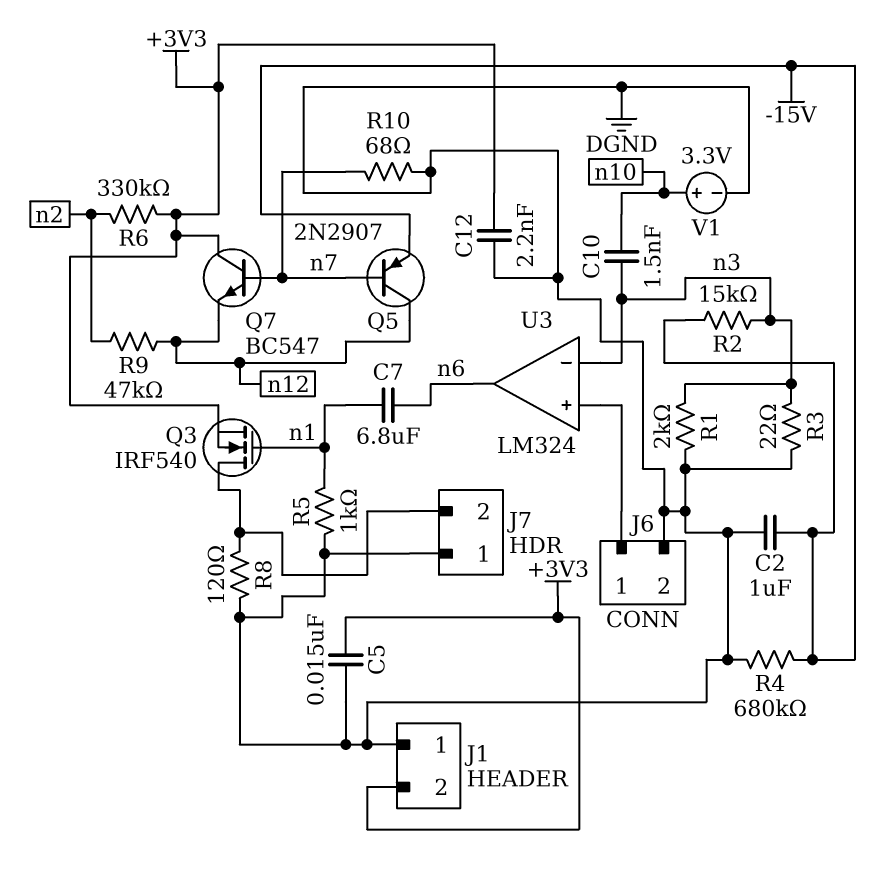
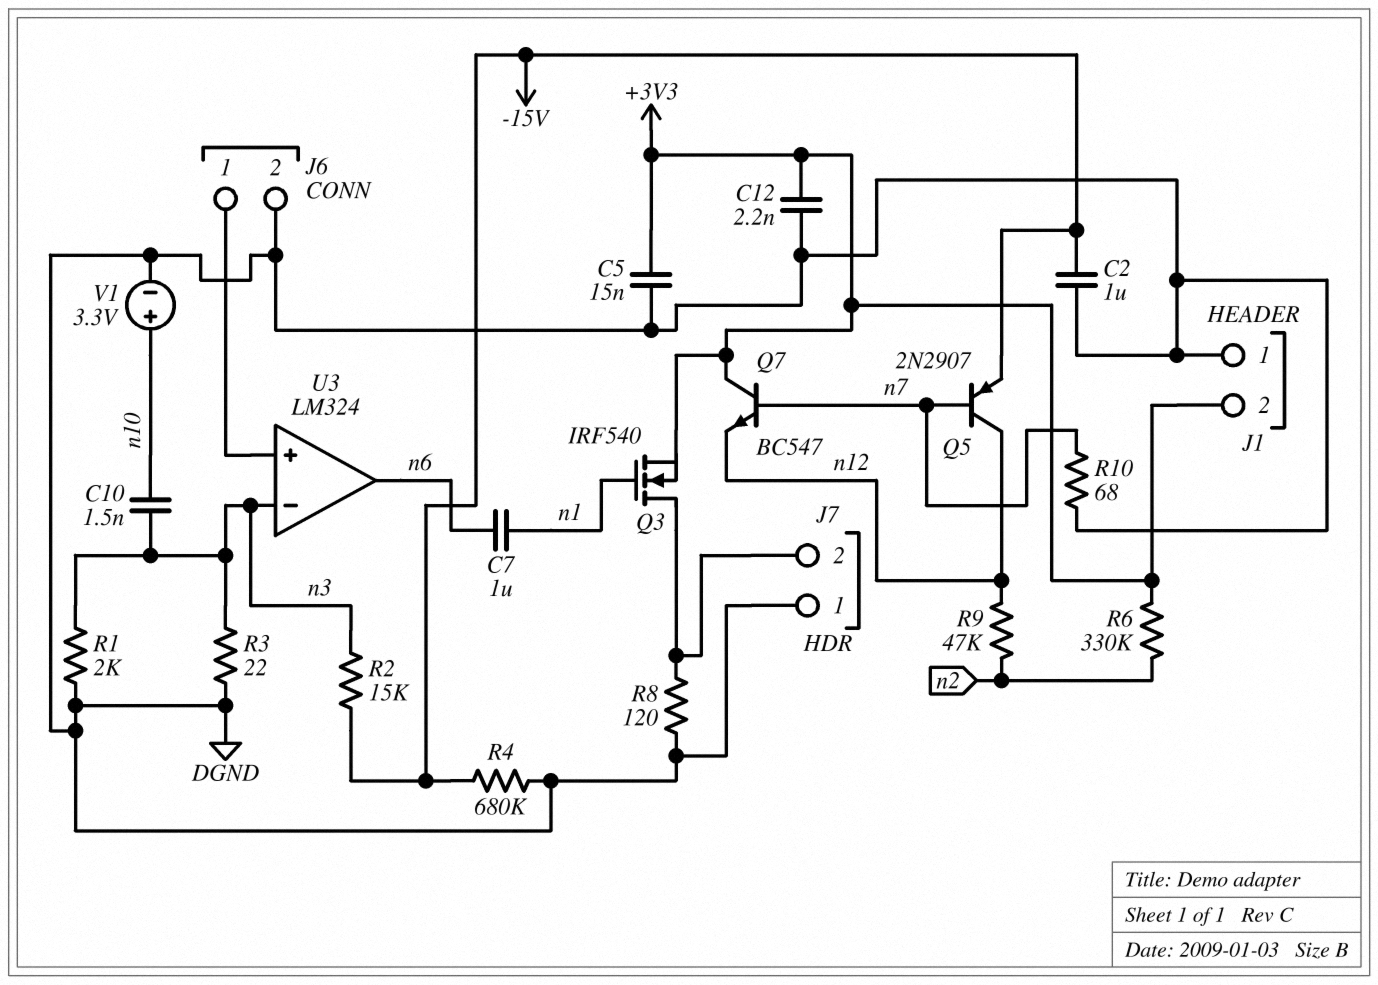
C7: 6.8uF (n1, n6) -> 1uF (n1, n6)
R5: 1k (DGND, n1) -> none

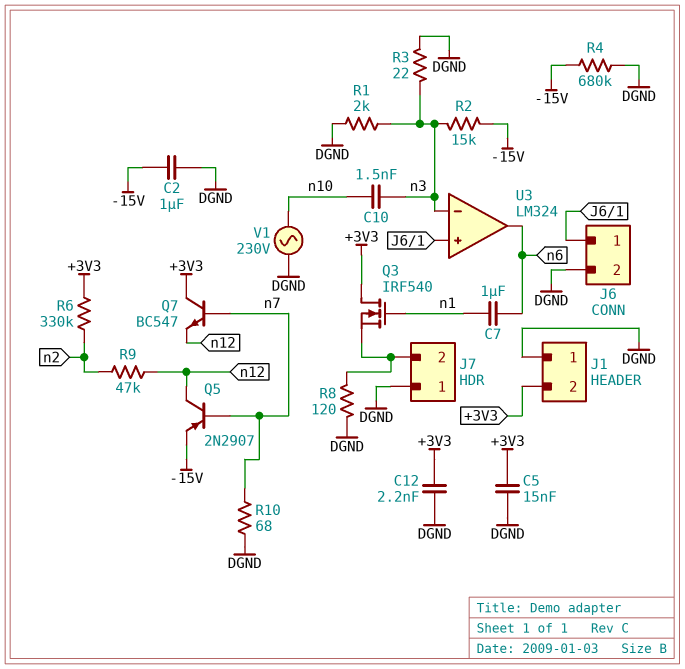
Q3: NMOS IRF540 (G n1, D J7/2, S +3V3) -> NMOS IRF540 (G n1, D +3V3, S J7/2)
V1: 3.3V (plus n10, minus DGND) -> AC 230V (DGND, n10)

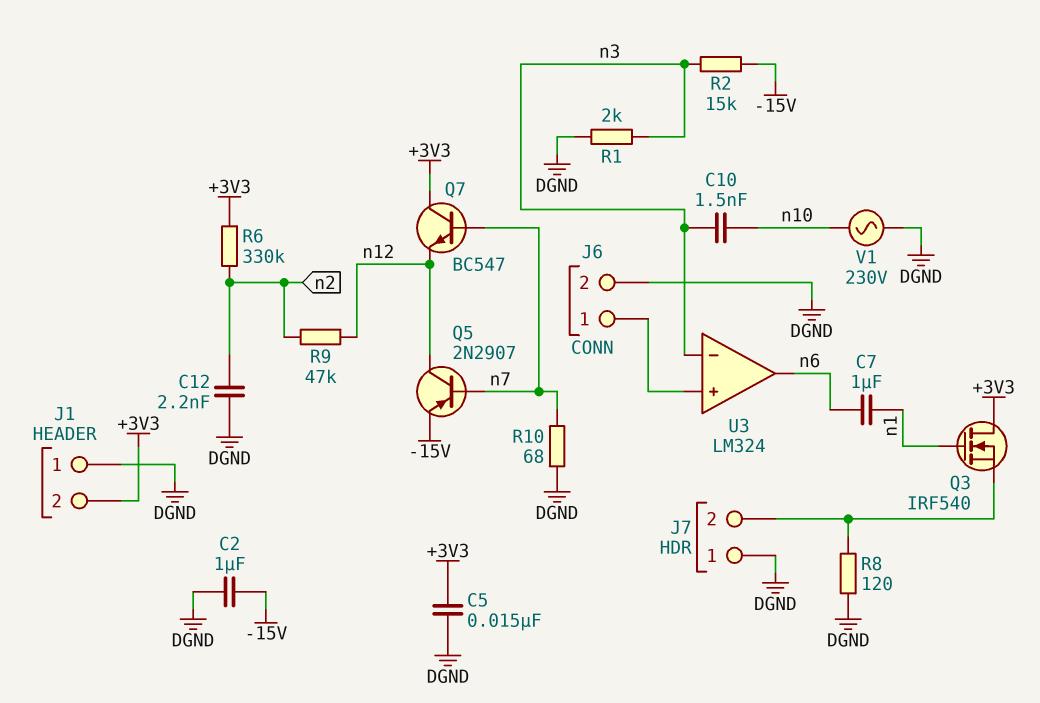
C12: 2.2nF (+3V3, DGND) -> 2.2nF (DGND, n2)
R3: 22 (DGND, n3) -> none
R4: 680k (-15V, DGND) -> none

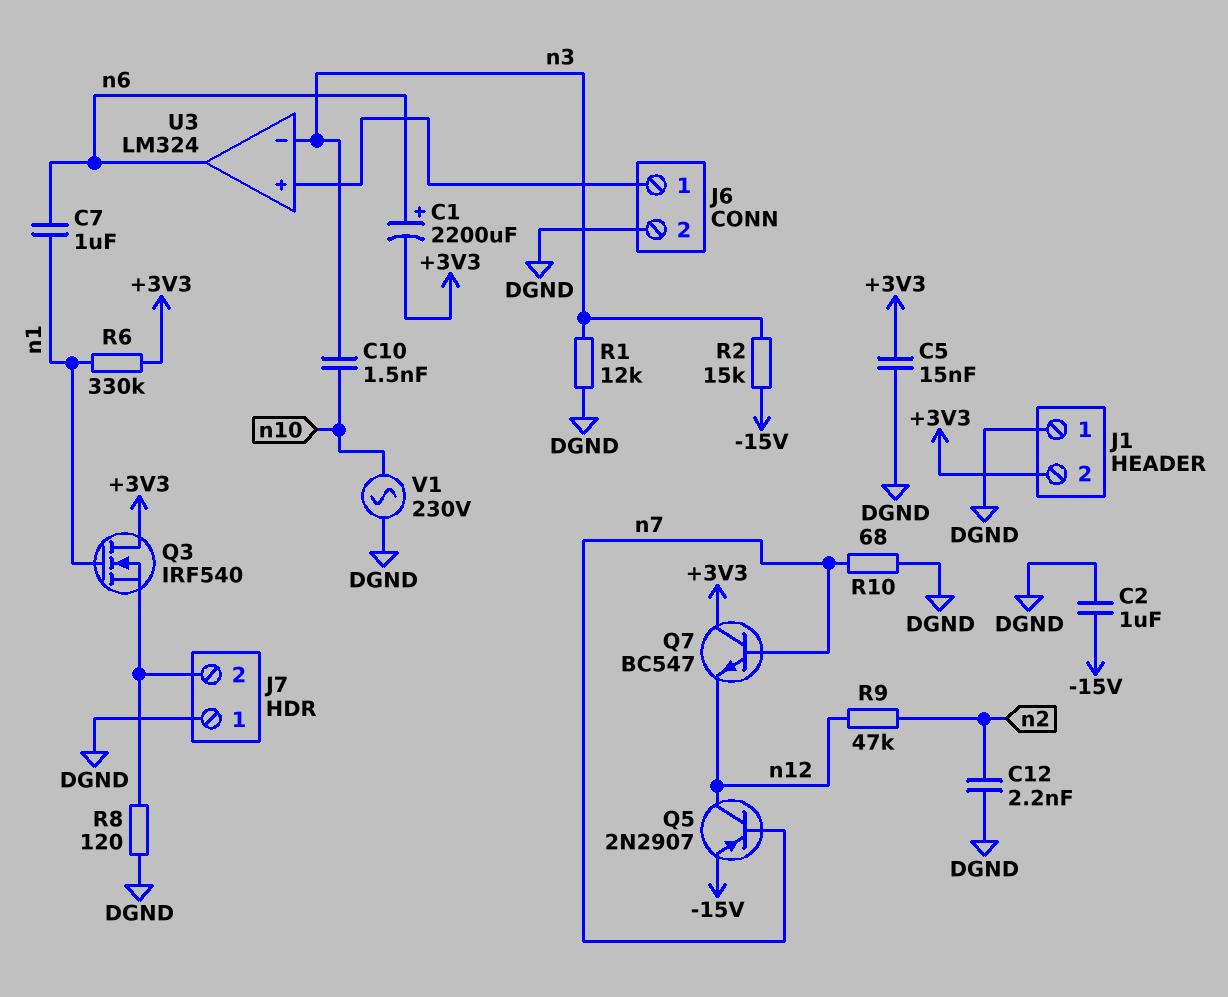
C1: none -> 2200uF (plus n6, minus +3V3)
R1: 2k (DGND, n3) -> 12k (DGND, n3)
R6: 330k (+3V3, n2) -> 330k (+3V3, n1)

